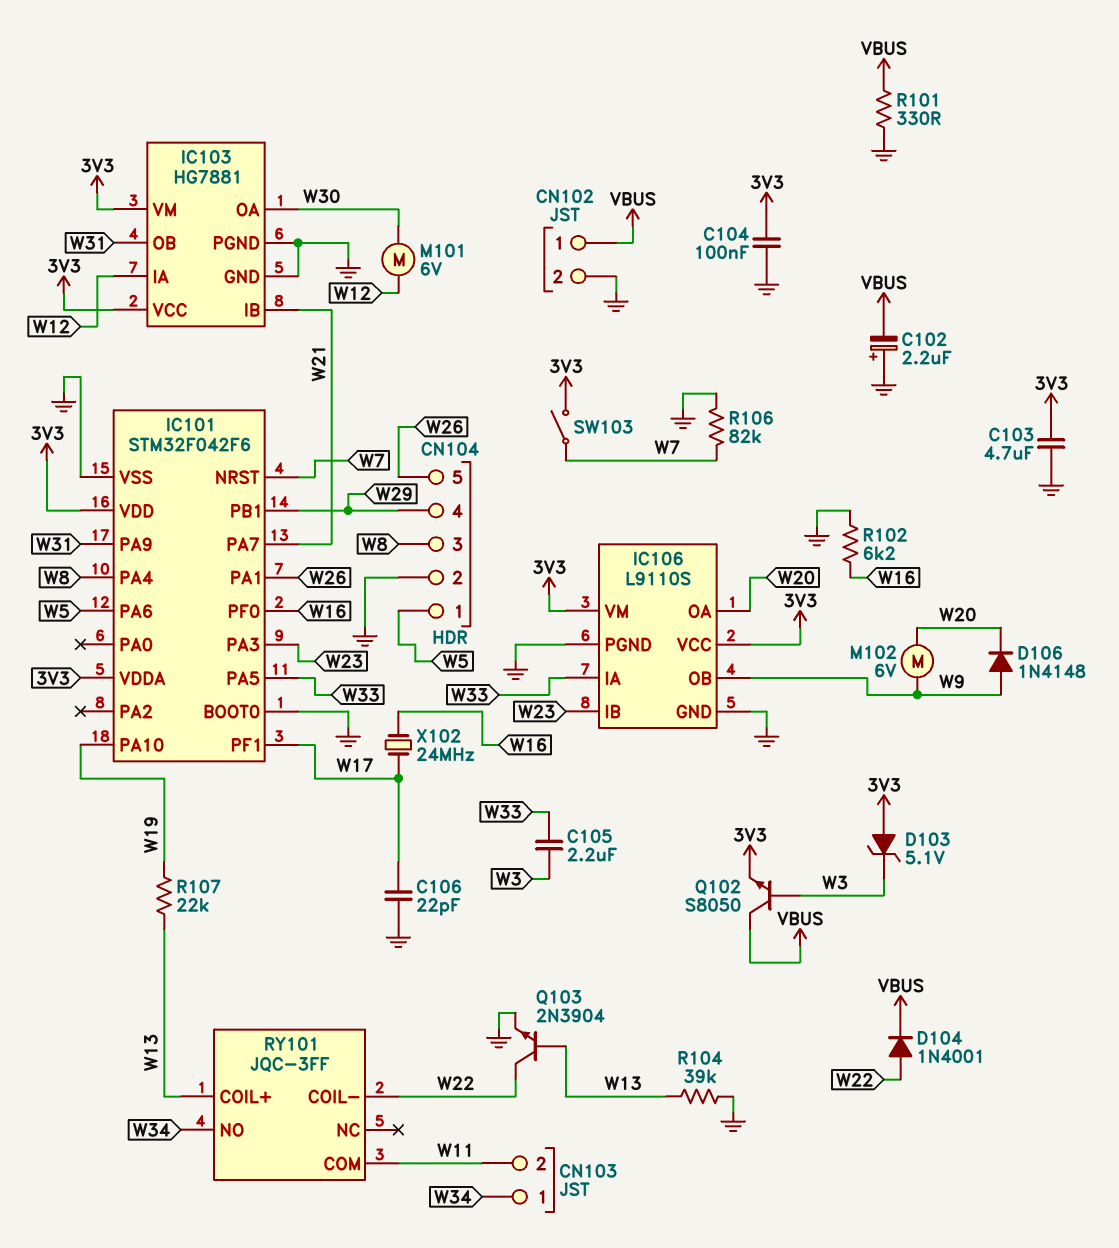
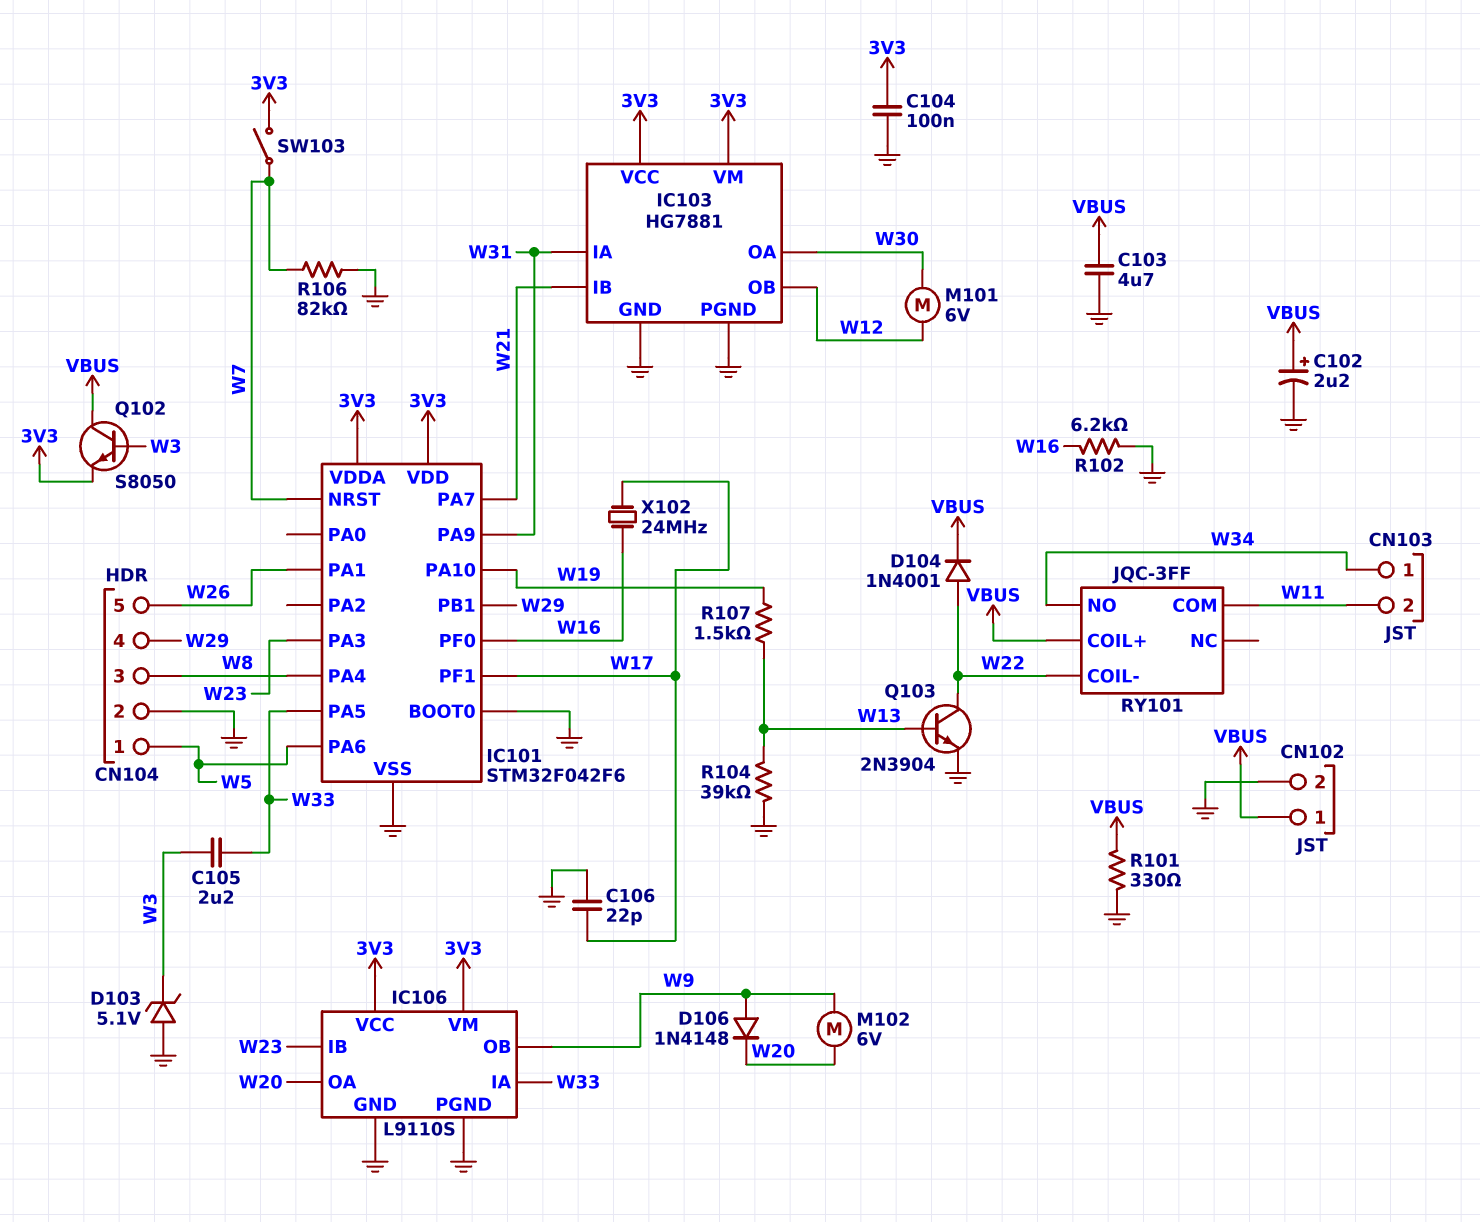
C102: 2.2uF (plus GND, minus VBUS) -> 2.2uF (plus VBUS, minus GND)
C103: 4.7uF (3V3, GND) -> 4.7uF (GND, VBUS)
D103: zener 5.1V (A 3V3, K W3) -> zener 5.1V (A GND, K W3)
IC103 pin IA: W12 -> W31
IC103 pin OB: W31 -> W12
R107: 22k (W13, W19) -> 1.5k (W13, W19)
RY101 pin COIL+: W13 -> VBUS

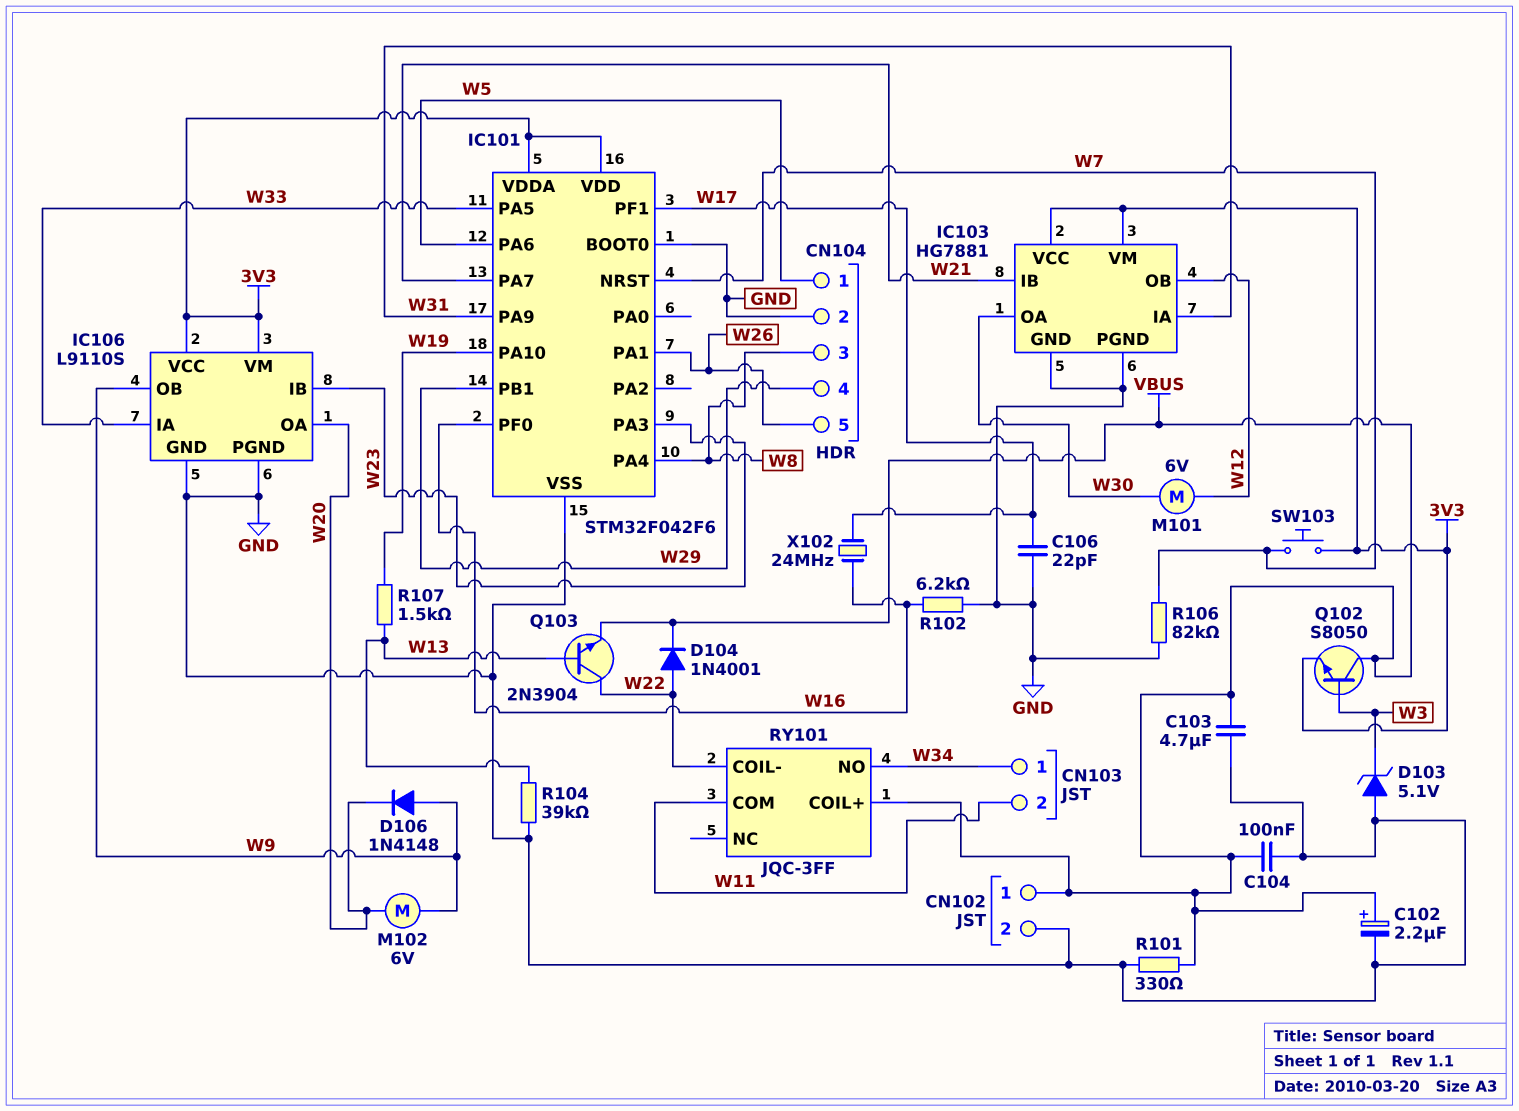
C104: 100nF (3V3, GND) -> 100nF (GND, VBUS)
C105: 2.2uF (W3, W33) -> none
Q103: NPN 2N3904 (B W13, C W22, E GND) -> NPN 2N3904 (B W13, C W22, E VBUS)
SW103: switch (3V3, W7) -> button (3V3, W7)

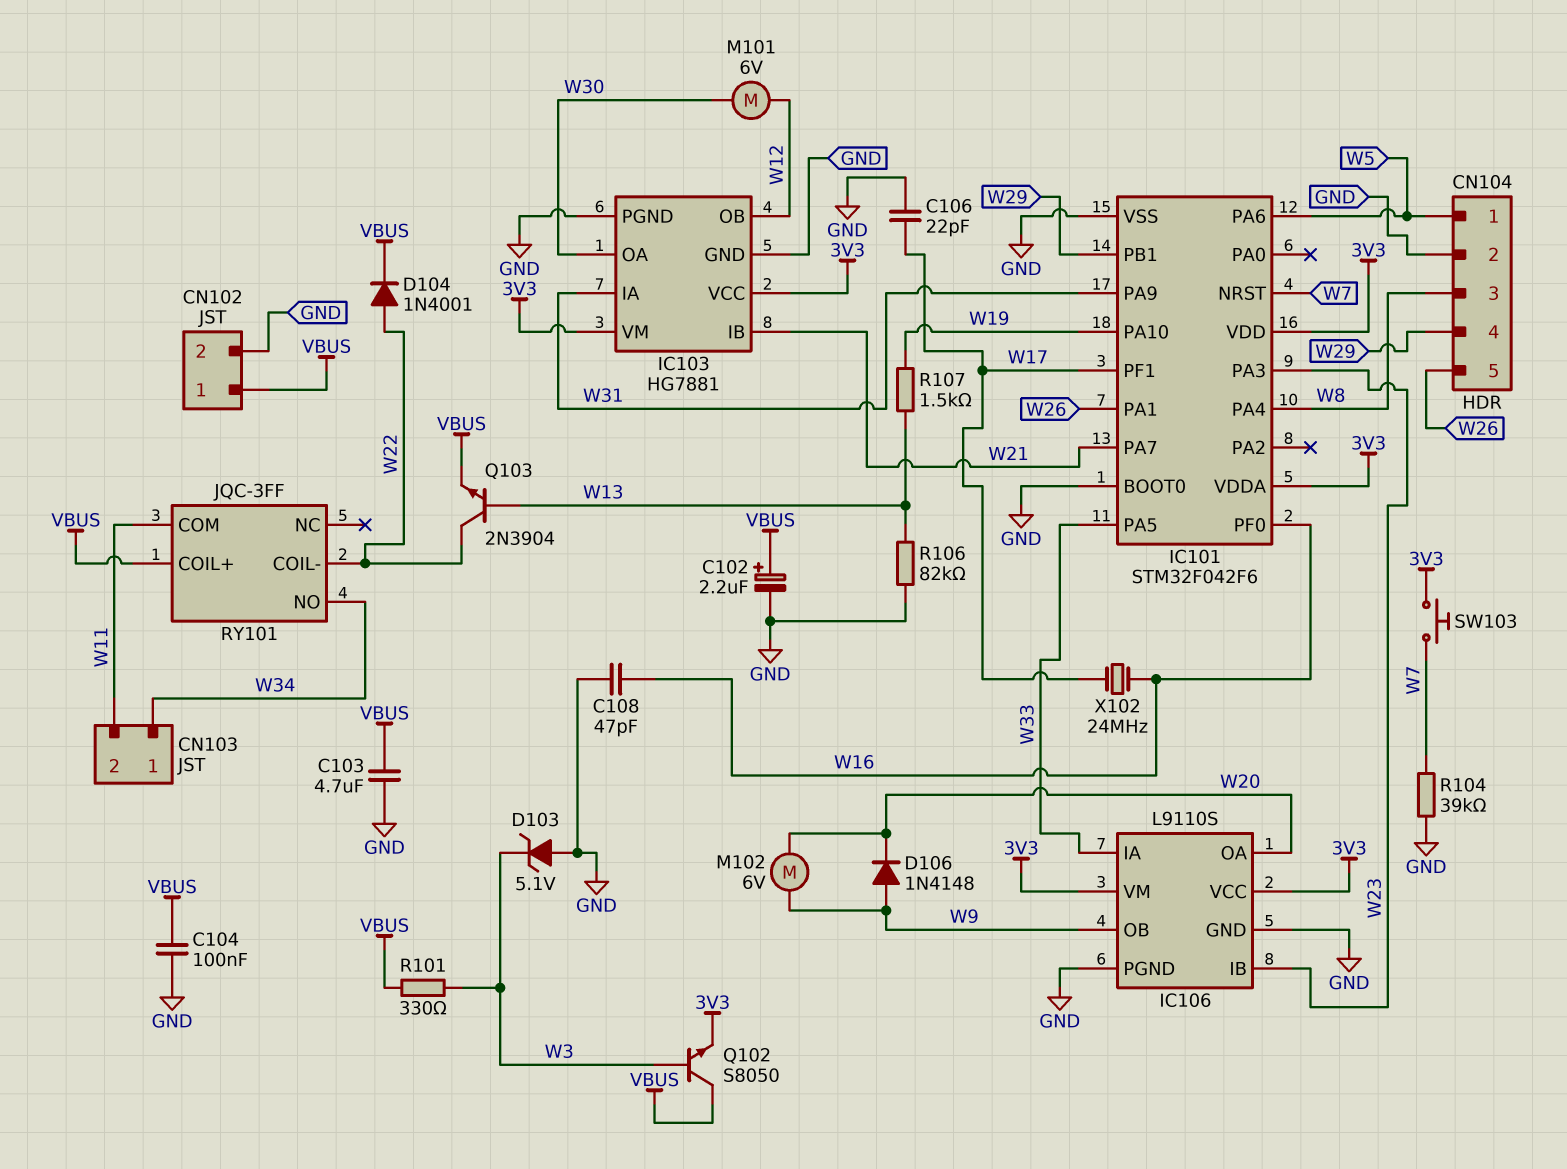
C108: none -> 47pF (GND, W16)
R101: 330 (GND, VBUS) -> 330 (VBUS, W3)
R102: 6.2k (GND, W16) -> none
R104: 39k (GND, W13) -> 39k (GND, W7)
R106: 82k (GND, W7) -> 82k (GND, W13)

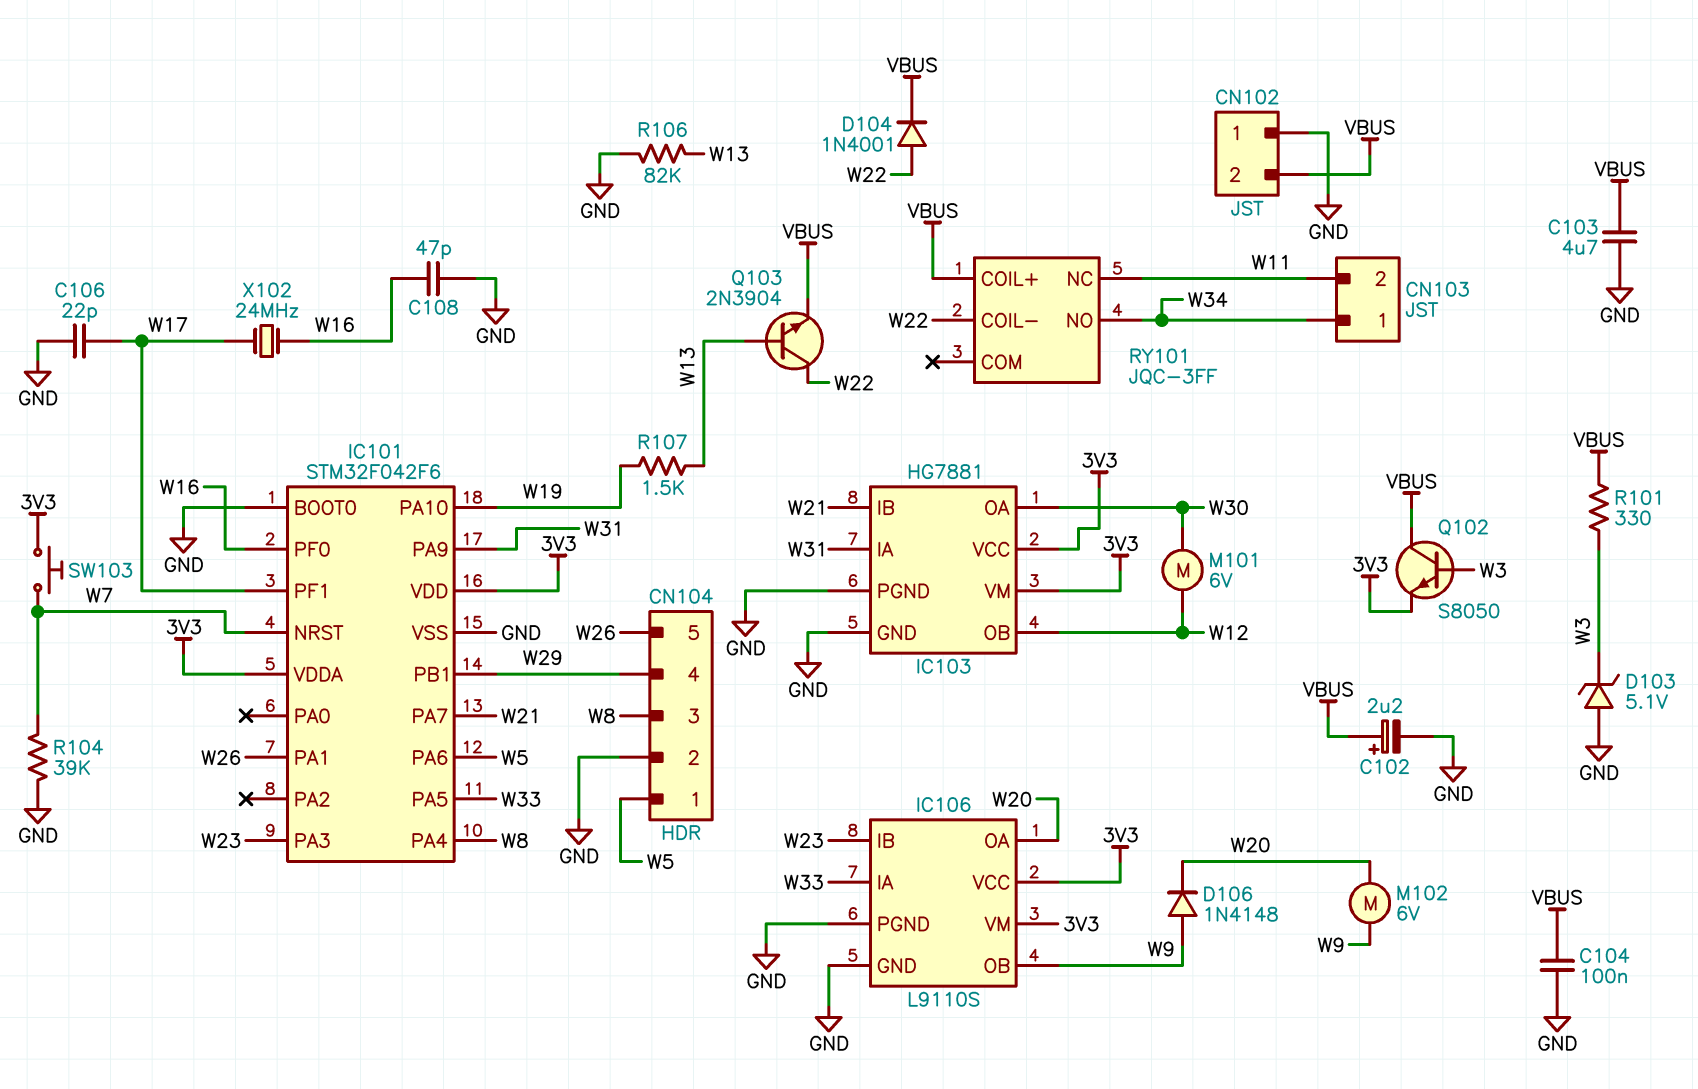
CN102 pin 1: VBUS -> GND
CN102 pin 2: GND -> VBUS
RY101 pin COM: W11 -> none
RY101 pin NC: none -> W11

